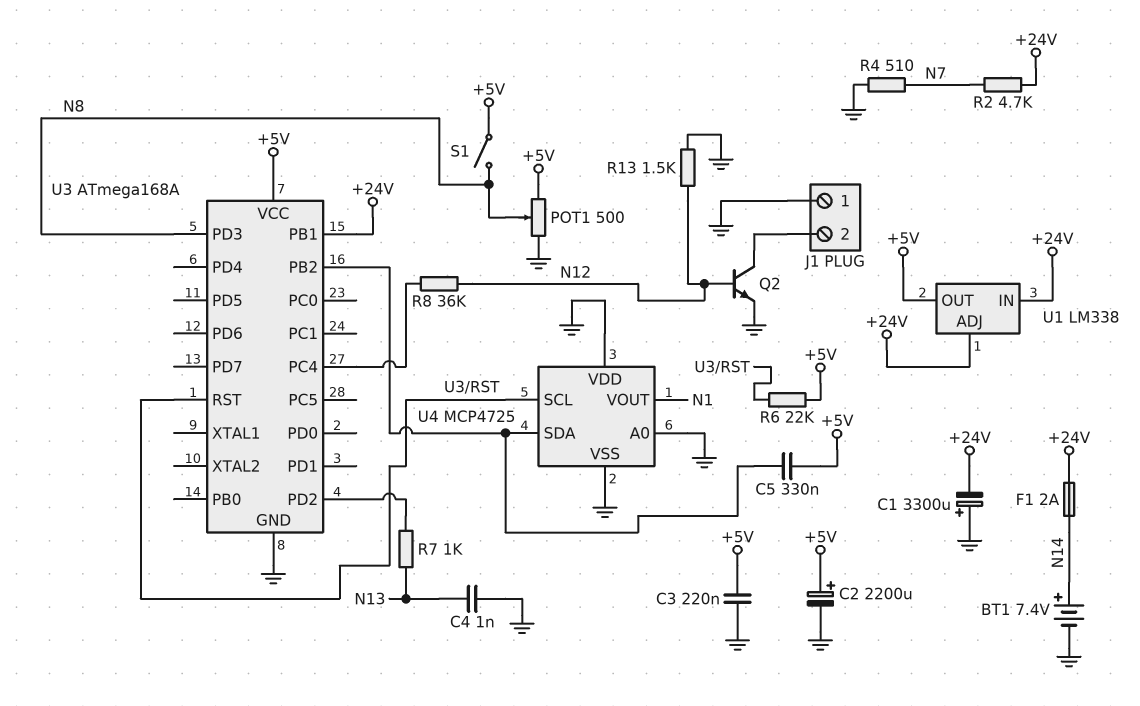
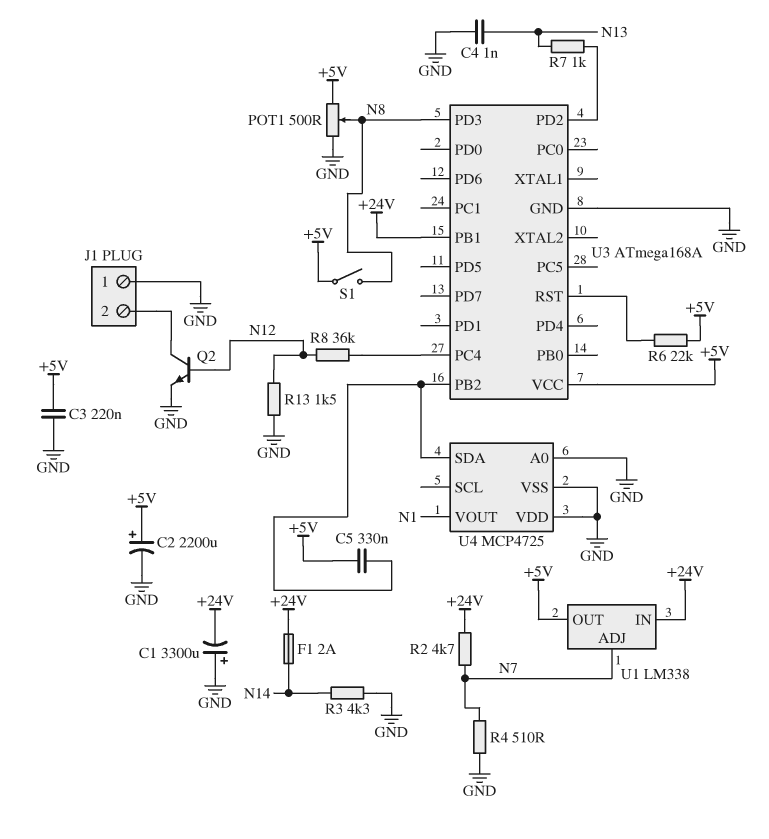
BT1: 7.4V (plus N14, minus GND) -> none
R3: none -> 4.3k (GND, N14)
U1 pin ADJ: +24V -> N7
U4 pin SCL: U3/RST -> none

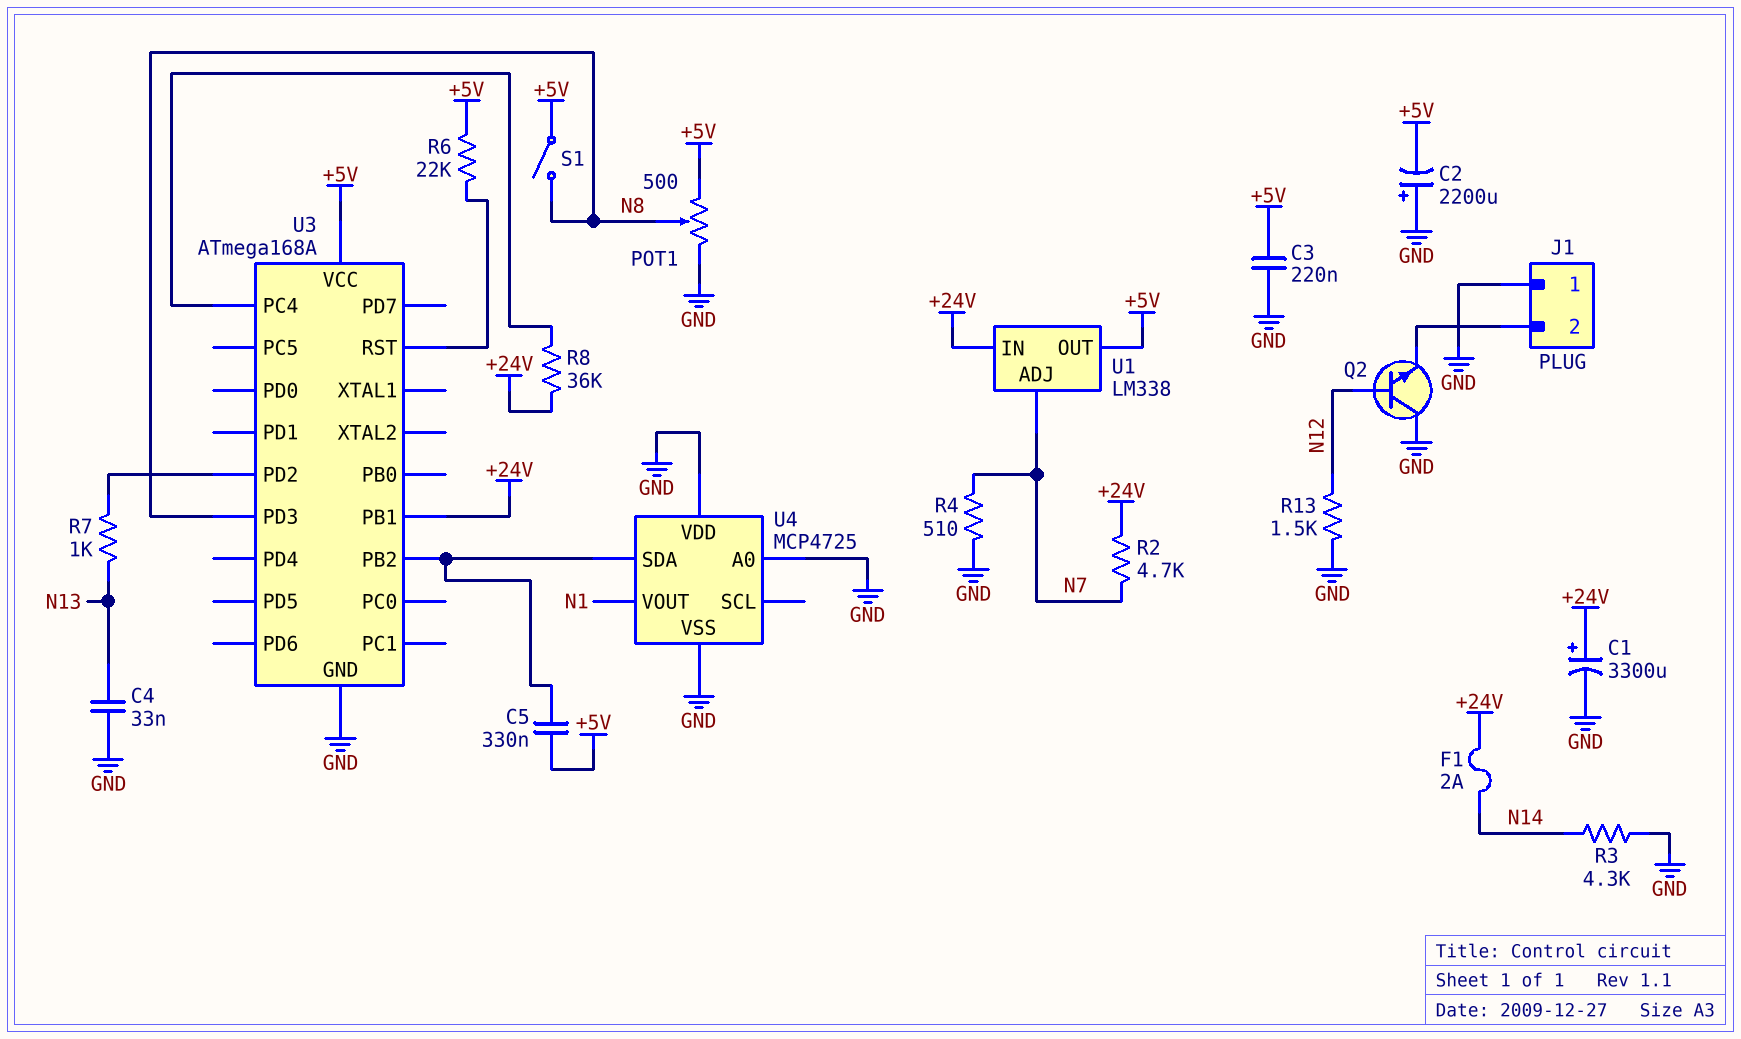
C1: 3300uF (plus GND, minus +24V) -> 3300uF (plus +24V, minus GND)
C2: 2200uF (plus +5V, minus GND) -> 2200uF (plus GND, minus +5V)
C4: 1nF (GND, N13) -> 33nF (GND, N13)
Q2: NPN (B N12, C J1/2, E GND) -> NPN (B N12, C GND, E J1/2)
R8: 36k (N12, U3/PC4) -> 36k (+24V, U3/PC4)

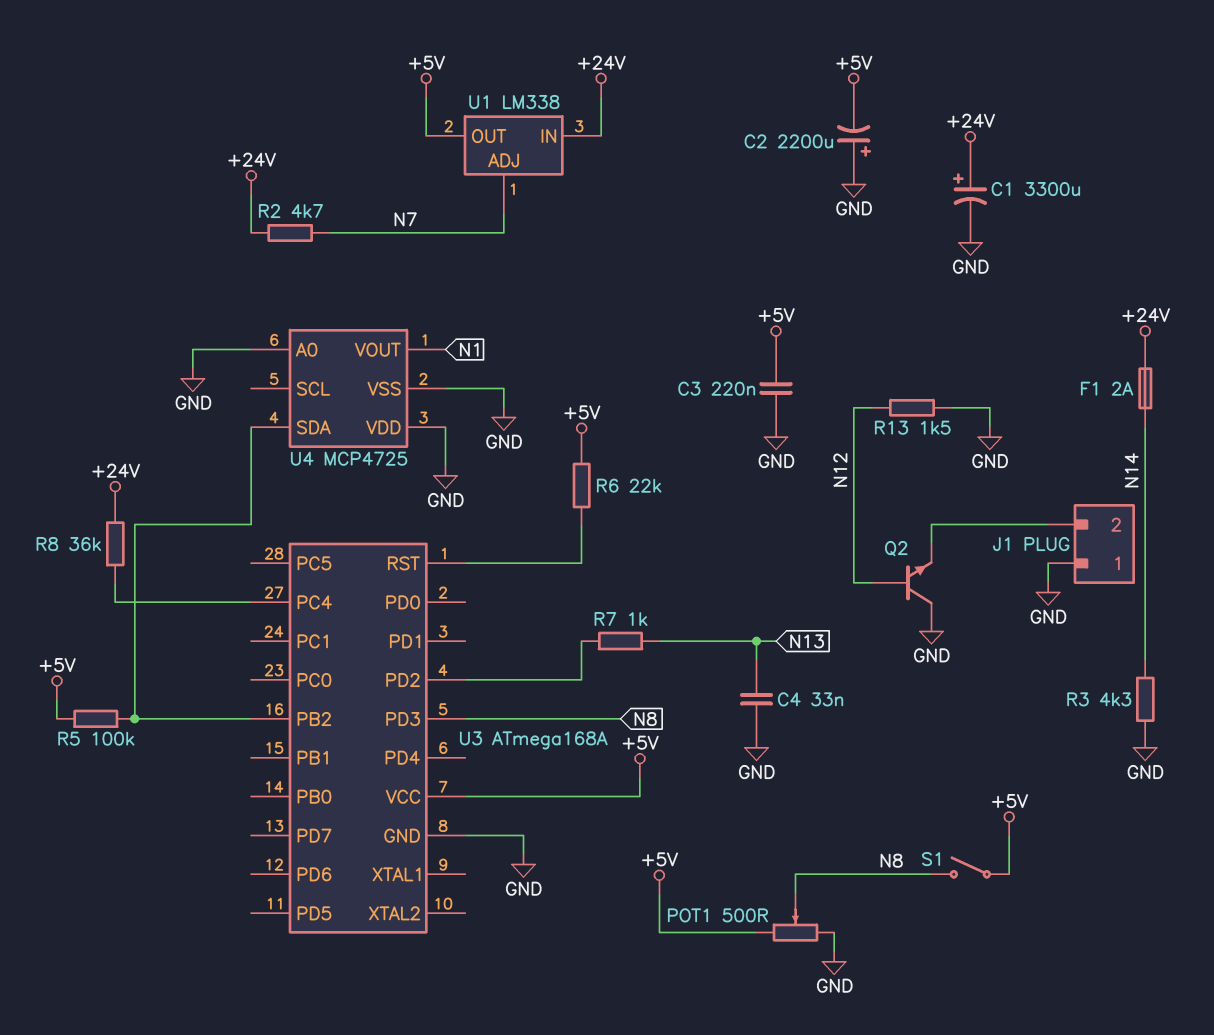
C5: 330nF (+5V, U3/PB2) -> none
R4: 510 (GND, N7) -> none
R5: none -> 100k (+5V, U3/PB2)
U3 pin PB1: +24V -> none

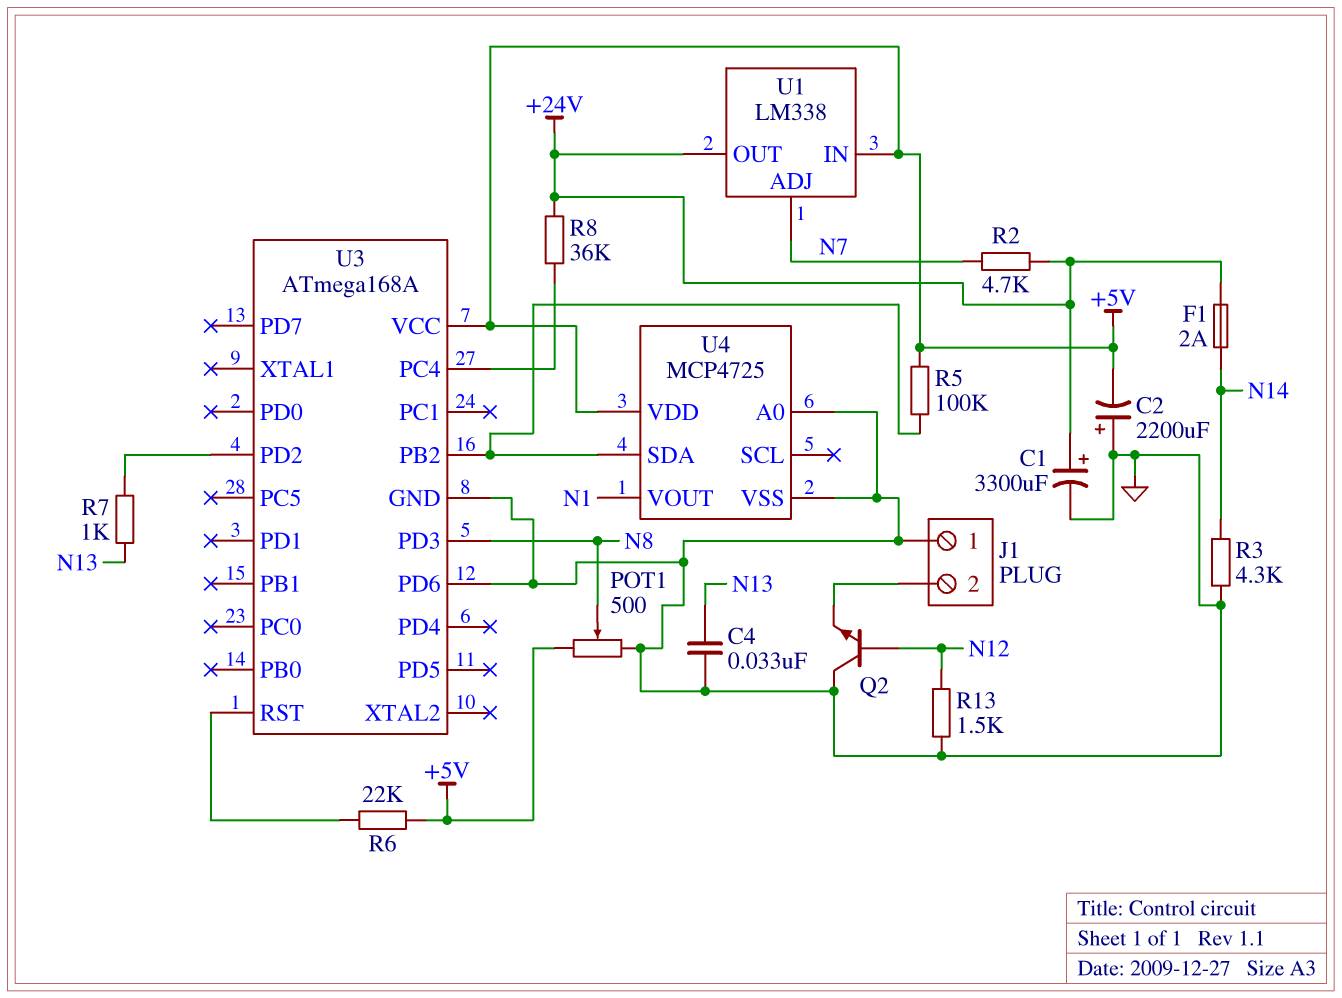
C3: 220nF (+5V, GND) -> none
S1: switch (+5V, N8) -> none
U1 pin IN: +24V -> +5V
U1 pin OUT: +5V -> +24V
U3 pin PD6: none -> GND
U4 pin VDD: GND -> +5V

